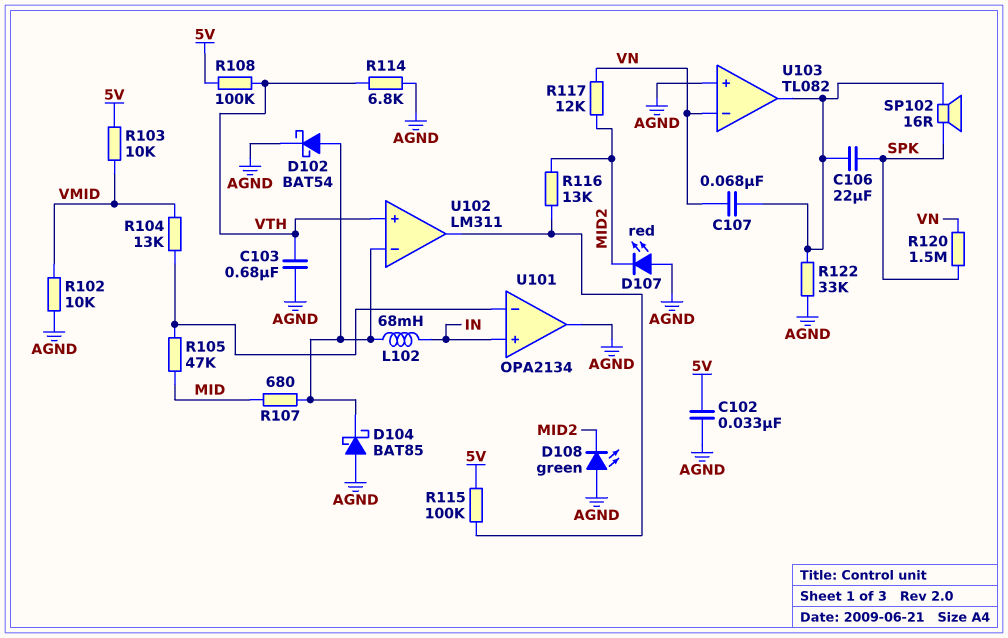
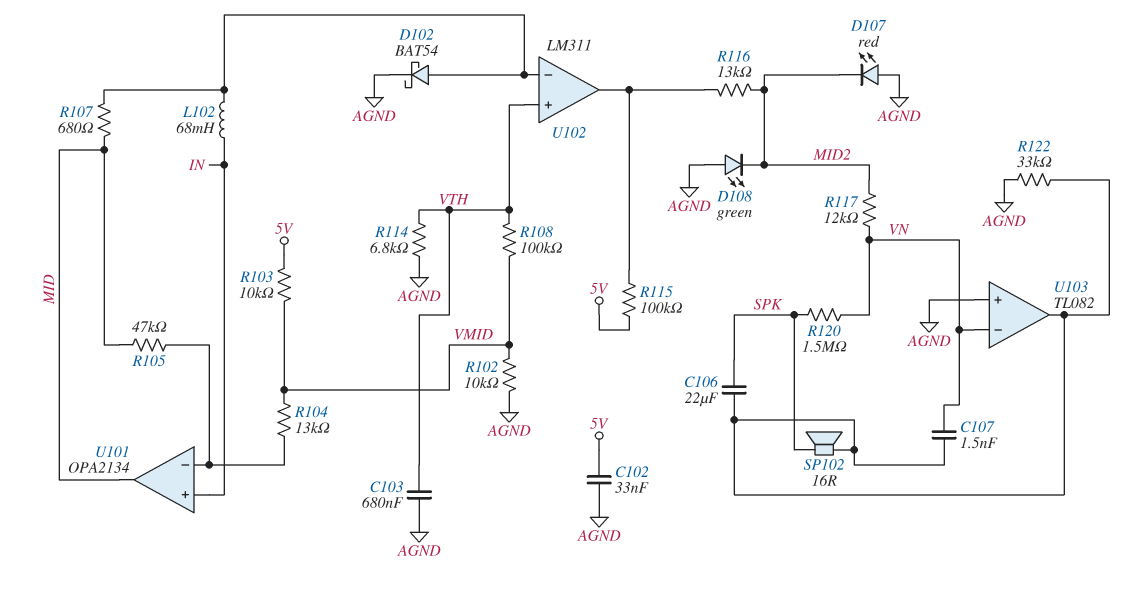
C107: 68nF (U103/out, VN) -> 1.5nF (U103/out, VN)
D104: schottky BAT85 (A AGND, K U102/in-) -> none
R108: 100k (5V, VTH) -> 100k (VMID, VTH)
U101 pin out: AGND -> MID

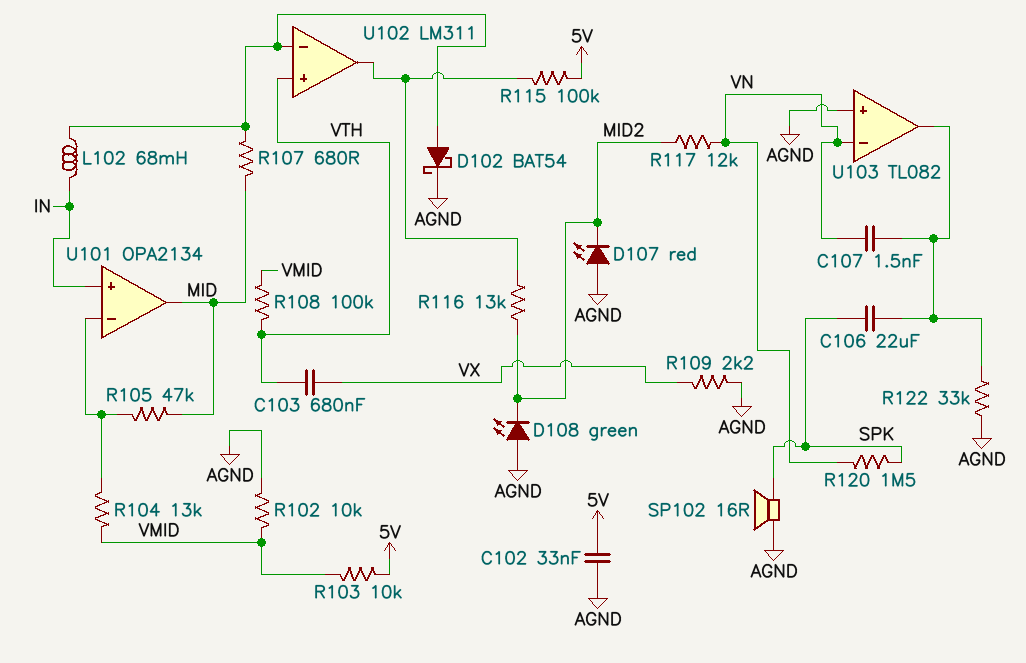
C103: 680nF (AGND, VTH) -> 680nF (VTH, VX)
R109: none -> 2.2k (AGND, VX)
R114: 6.8k (AGND, VTH) -> none
SP102: speaker 16R (SPK, U103/out) -> speaker 16R (AGND, SPK)

